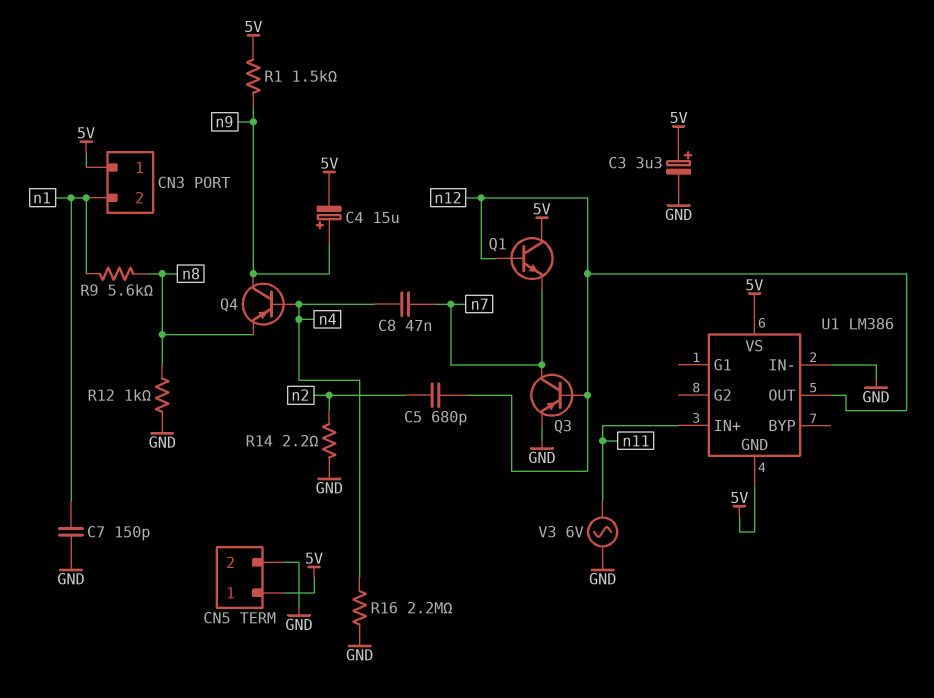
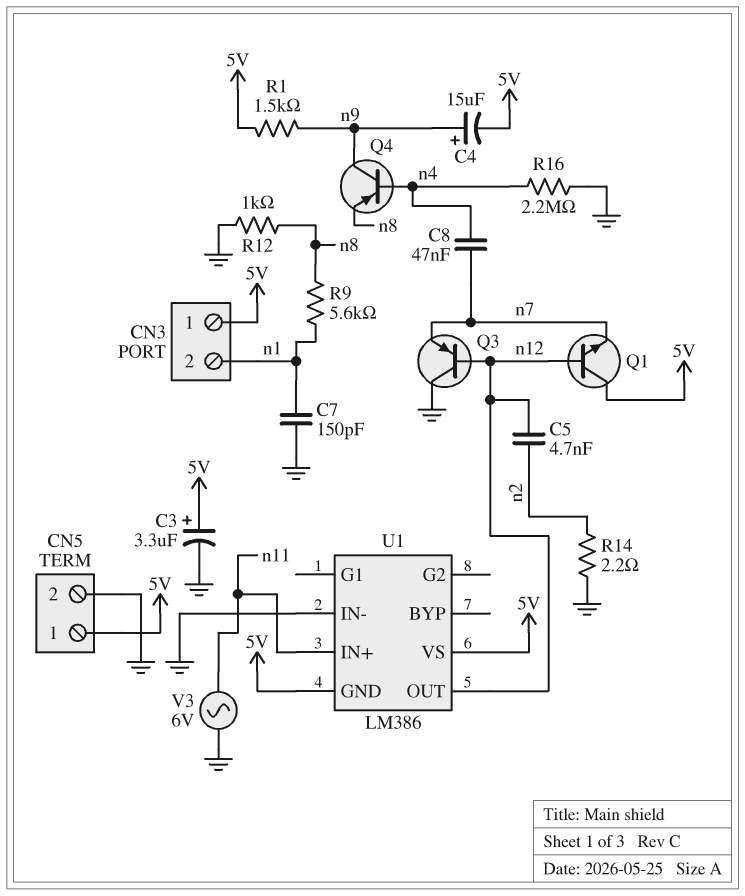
C5: 680pF (n2, n12) -> 4.7nF (n2, n12)
Q3: PNP (B n12, C n7, E GND) -> PNP (B n12, C GND, E n7)

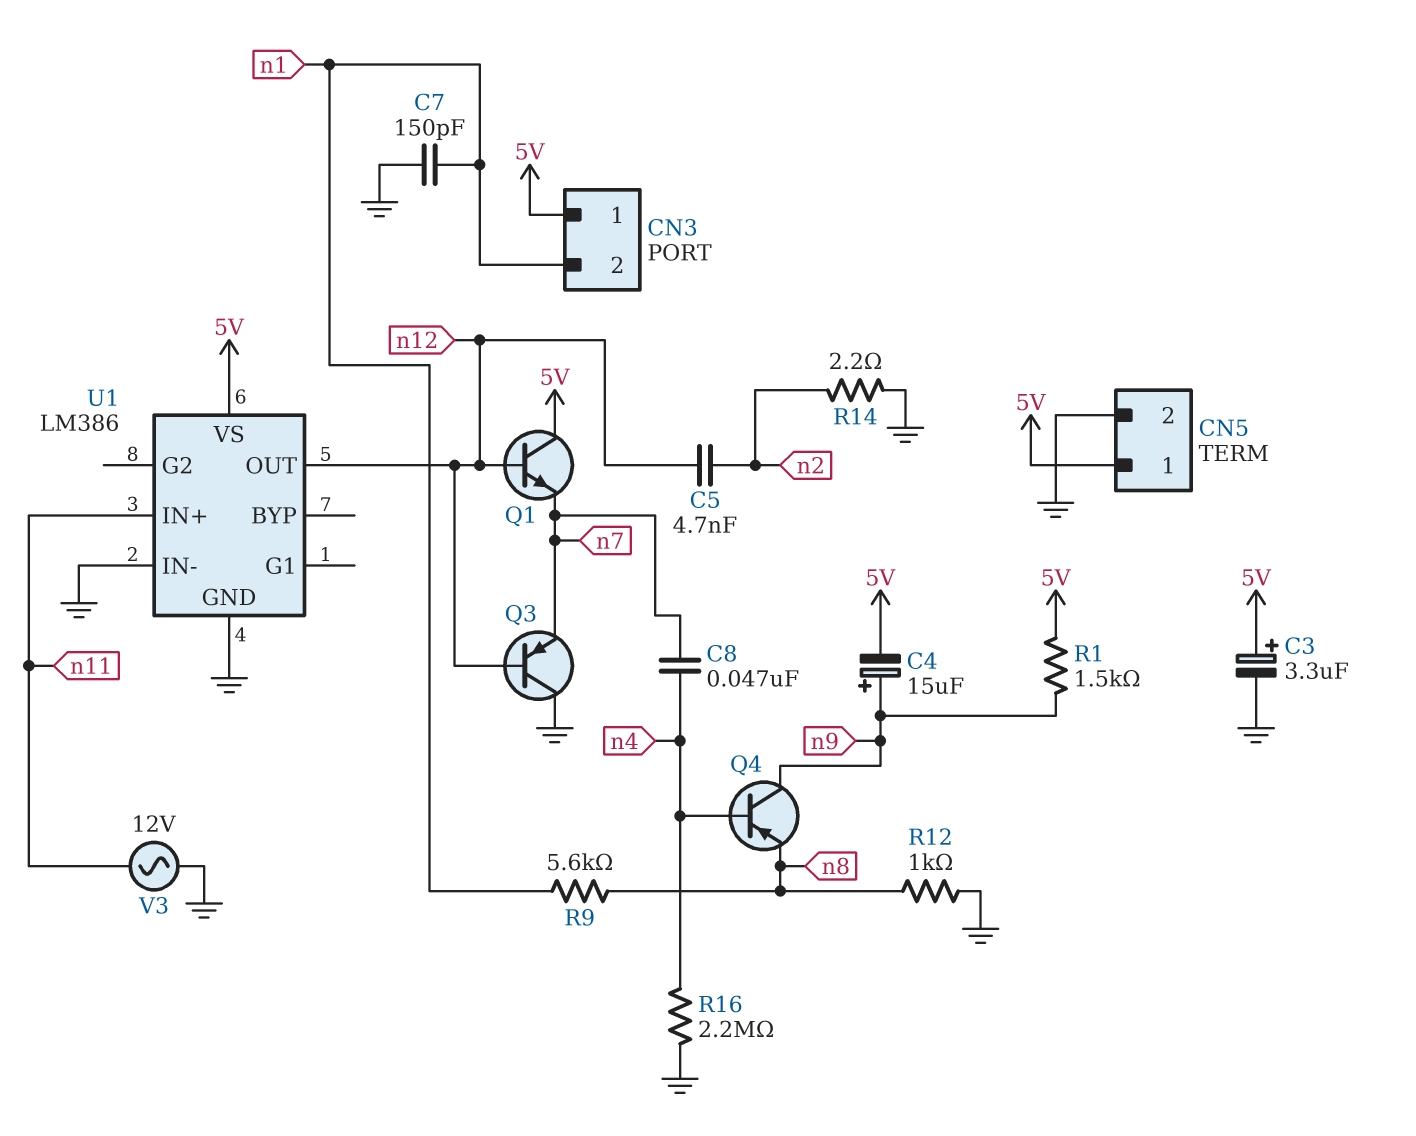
U1 pin GND: 5V -> GND
V3: AC 6V (GND, n11) -> AC 12V (GND, n11)

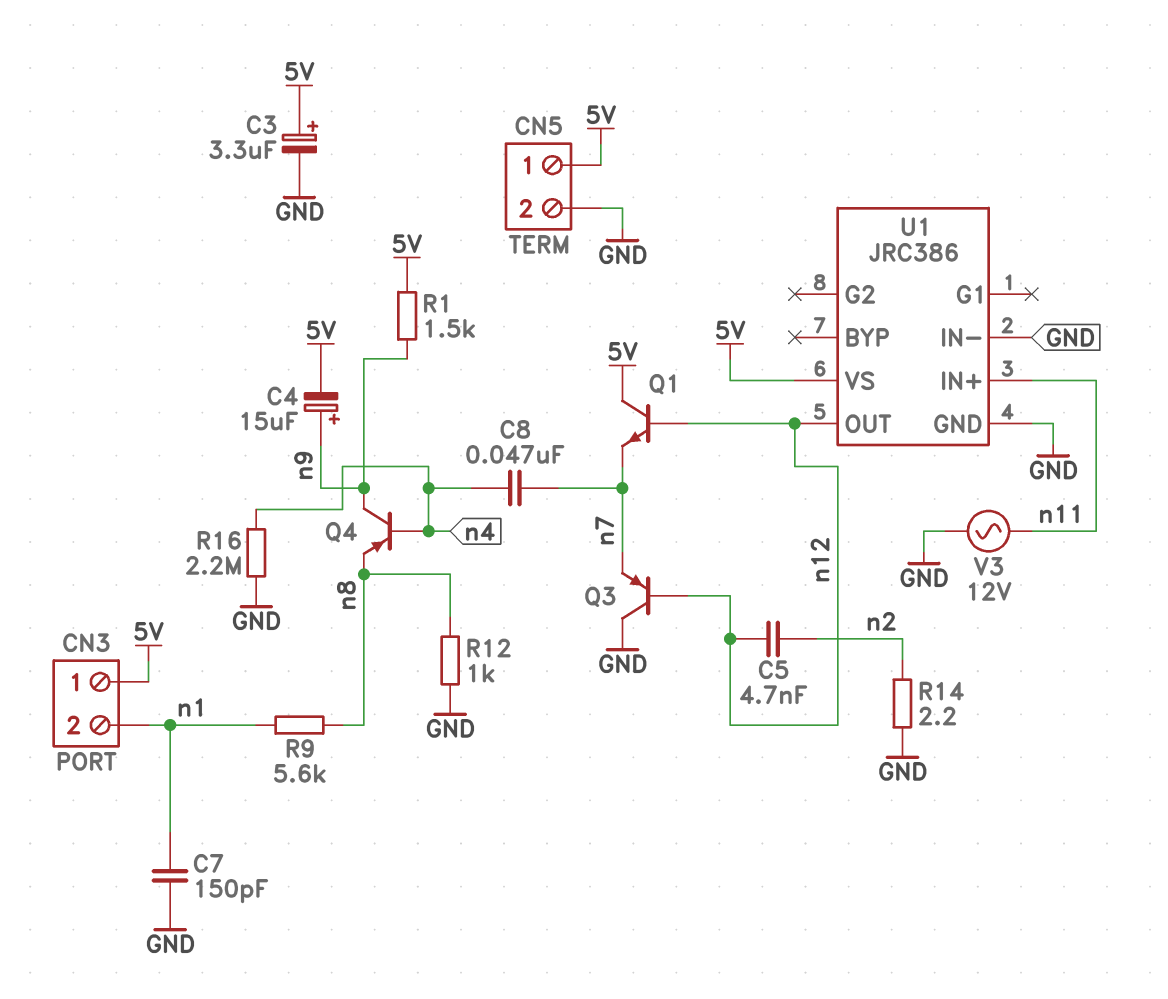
U1: LM386 -> JRC386

